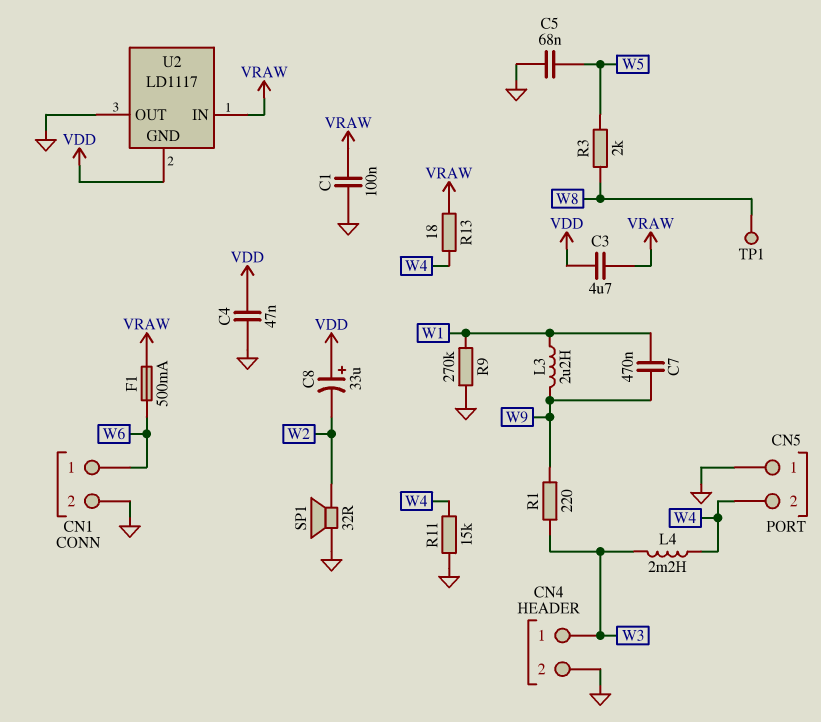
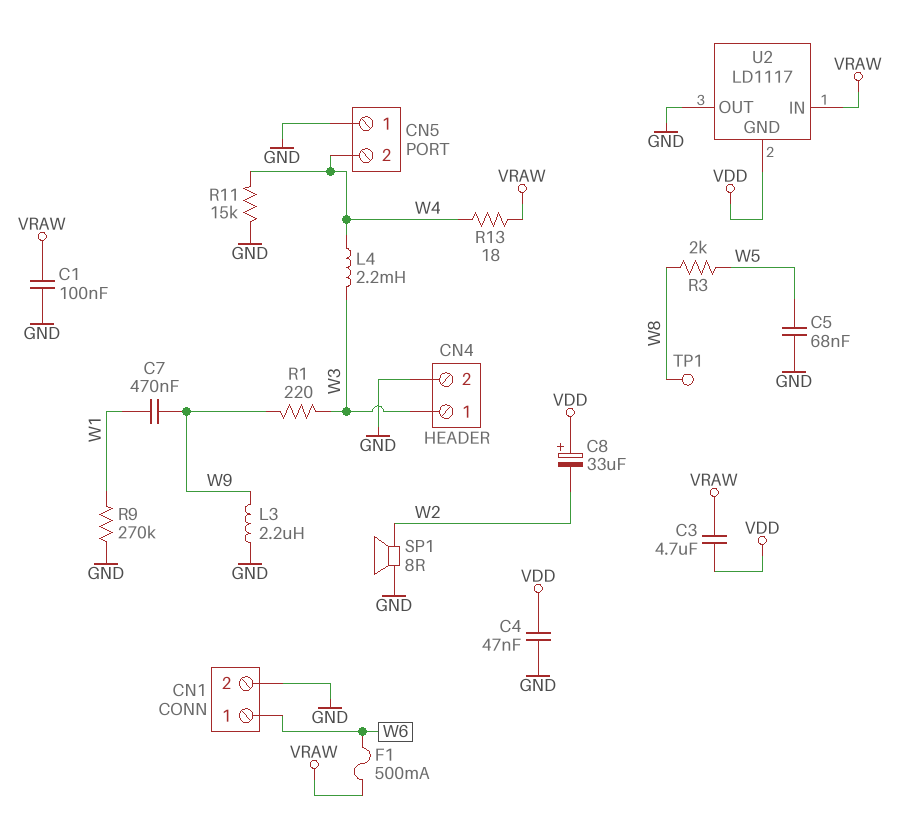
L3: 2.2uH (W1, W9) -> 2.2uH (GND, W9)
SP1: speaker 32R (GND, W2) -> speaker 8R (GND, W2)

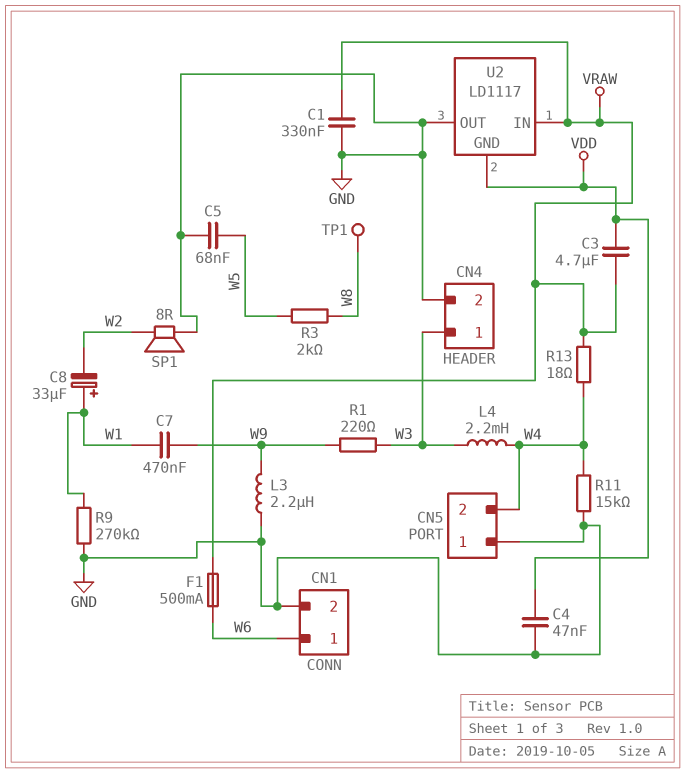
C1: 100nF (GND, VRAW) -> 330nF (GND, VRAW)
C8: 33uF (plus VDD, minus W2) -> 33uF (plus W1, minus W2)

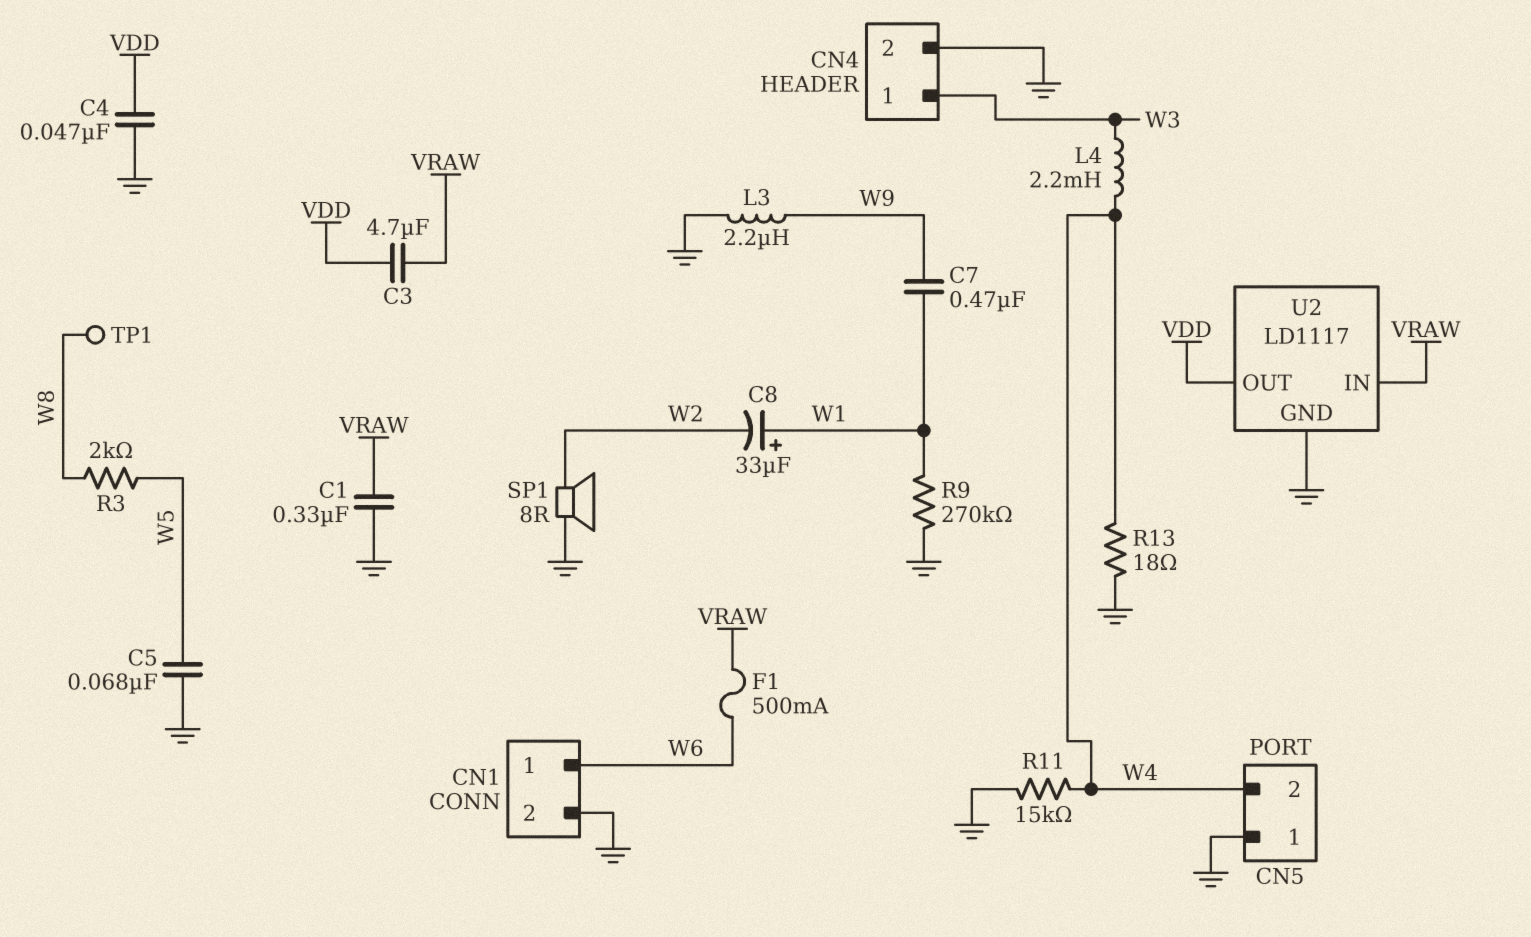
R1: 220 (W3, W9) -> none
R13: 18 (VRAW, W4) -> 18 (GND, W4)
U2 pin GND: VDD -> GND
U2 pin OUT: GND -> VDD

